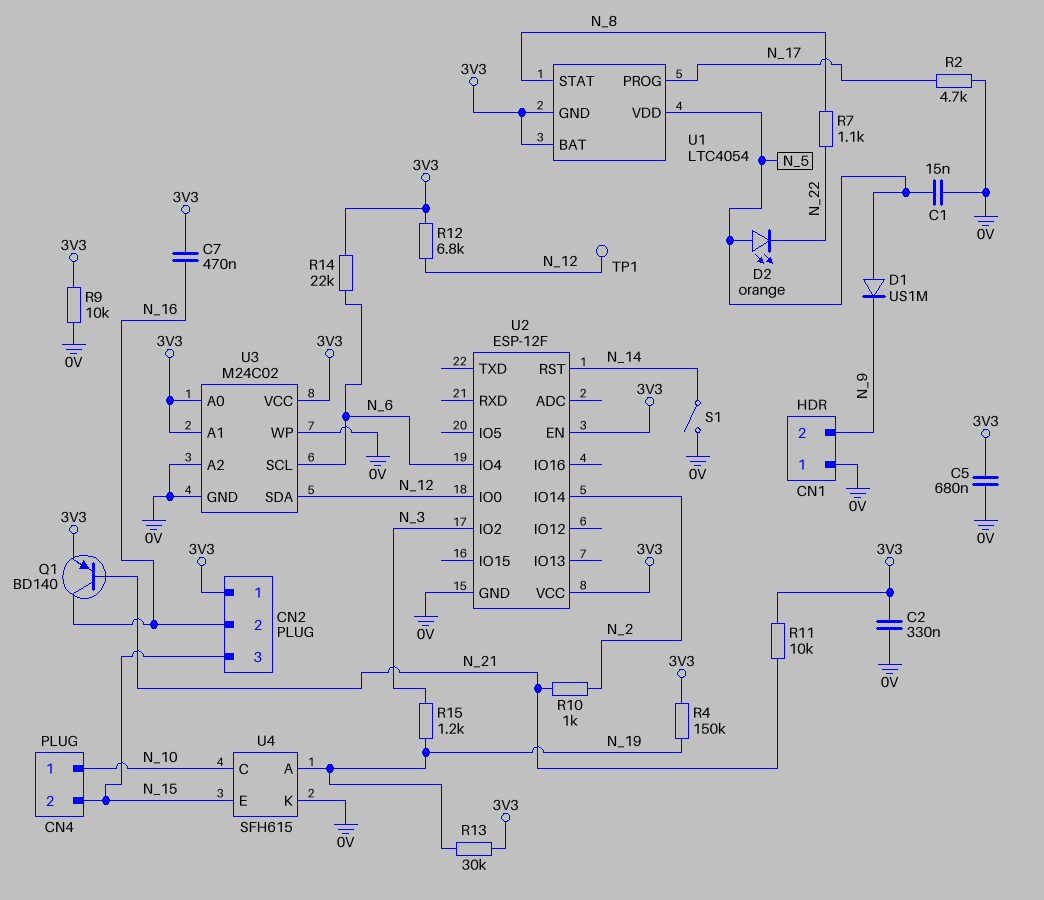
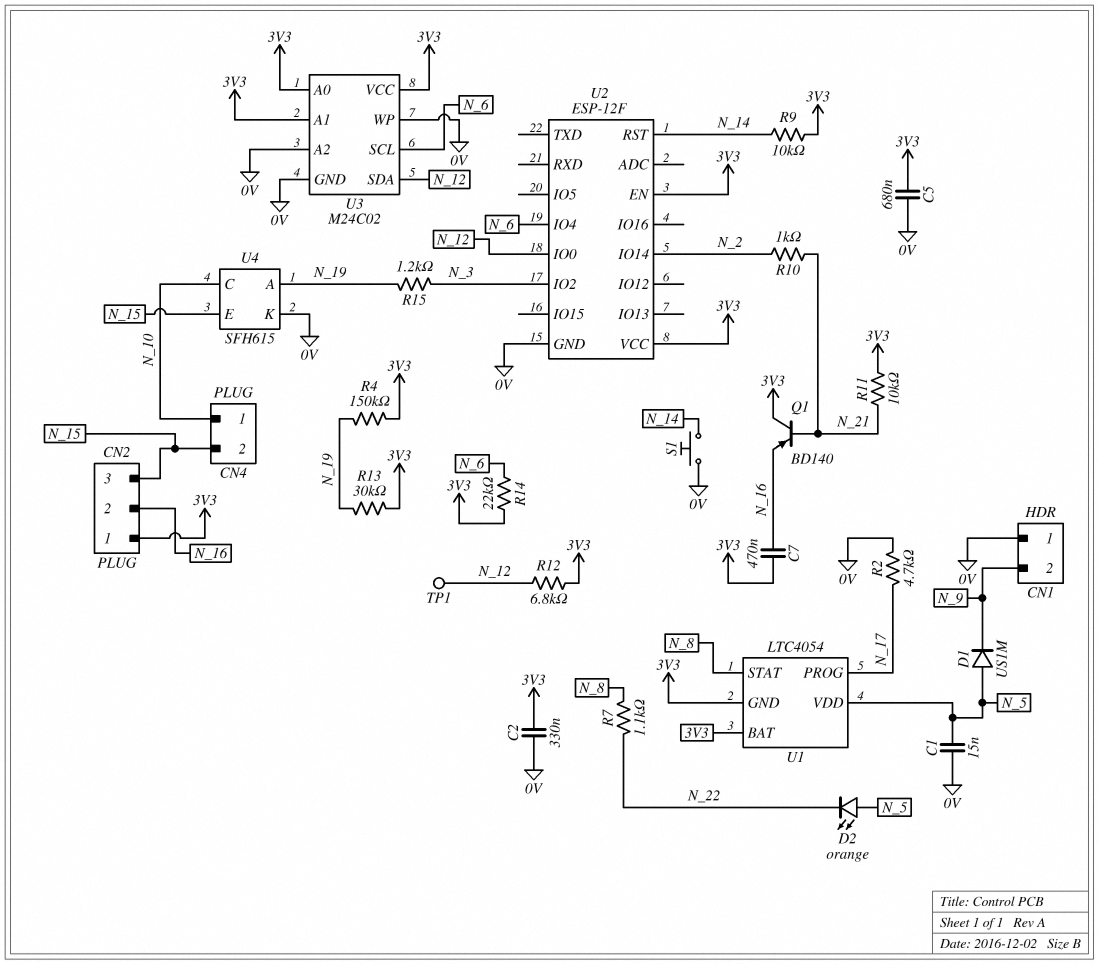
Q1: PNP BD140 (B N_21, C N_16, E 3V3) -> PNP BD140 (B N_21, C 3V3, E N_16)
R9: 10k (0V, 3V3) -> 10k (3V3, N_14)
S1: switch (0V, N_14) -> button (0V, N_14)

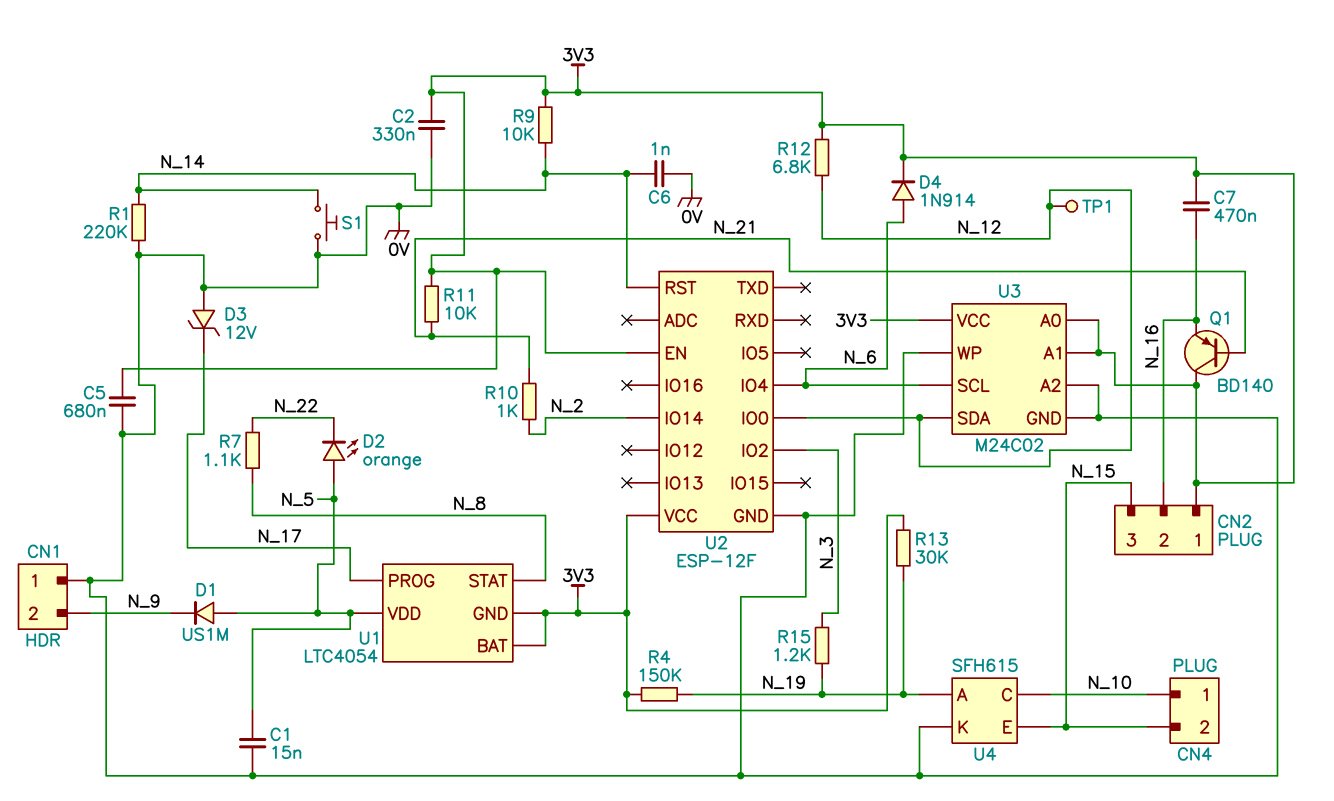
C6: none -> 1nF (0V, N_14)
D3: none -> zener 12V (A 0V, K N_17)
D4: none -> diode 1N914 (A N_6, K 3V3)
R1: none -> 220k (0V, N_14)
R2: 4.7k (0V, N_17) -> none
R14: 22k (3V3, N_6) -> none

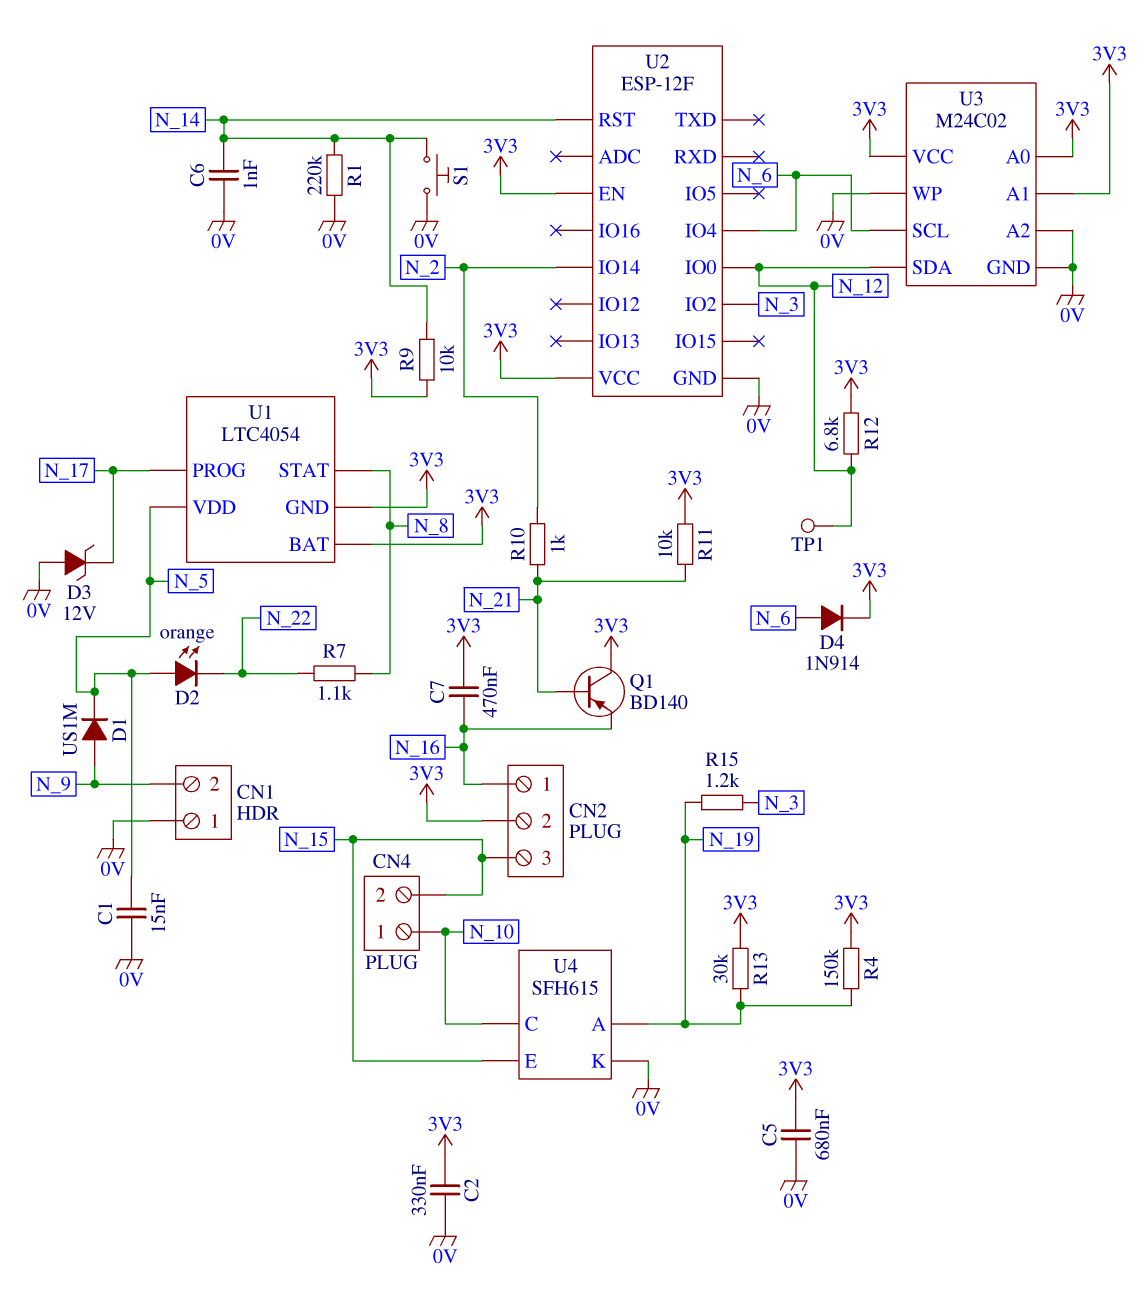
CN2 pin 1: 3V3 -> N_16
CN2 pin 2: N_16 -> 3V3
D1: diode US1M (A N_5, K N_9) -> diode US1M (A N_9, K N_5)

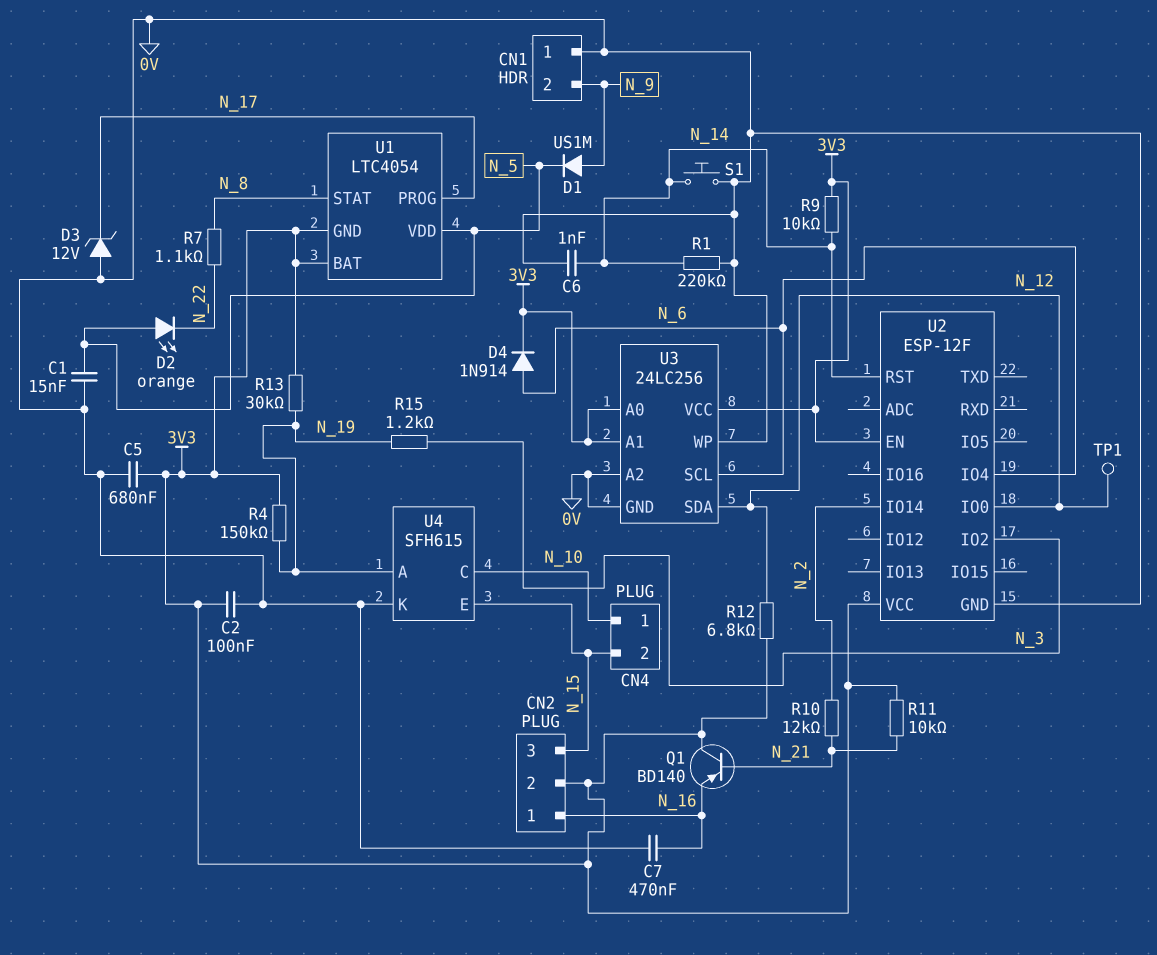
C2: 330nF (0V, 3V3) -> 100nF (0V, 3V3)
C7: 470nF (3V3, N_16) -> 470nF (0V, N_16)
R10: 1k (N_2, N_21) -> 12k (N_2, N_21)
U3: M24C02 -> 24LC256

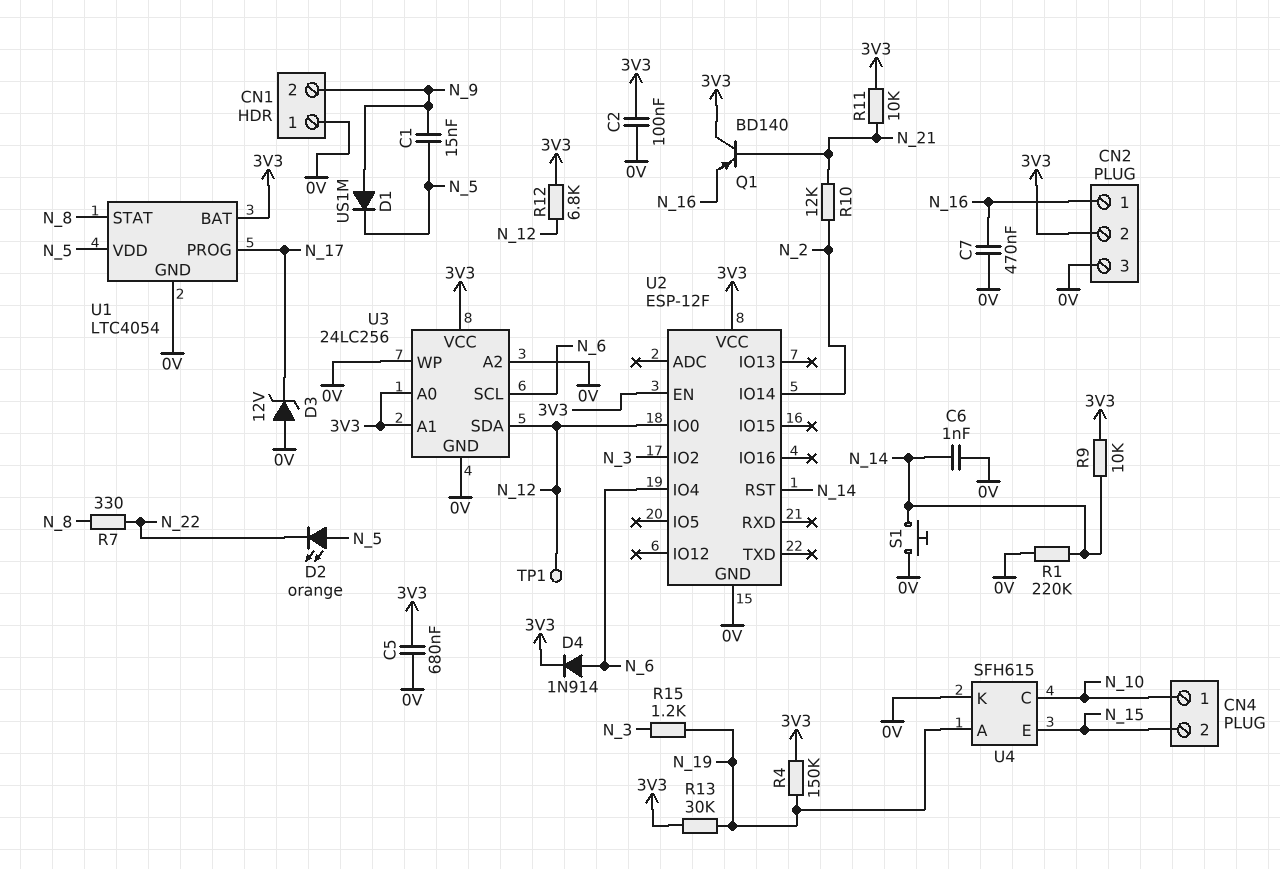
C1: 15nF (0V, N_5) -> 15nF (N_5, N_9)
CN2 pin 3: N_15 -> 0V
R7: 1.1k (N_8, N_22) -> 330 (N_8, N_22)
U1 pin GND: 3V3 -> 0V

